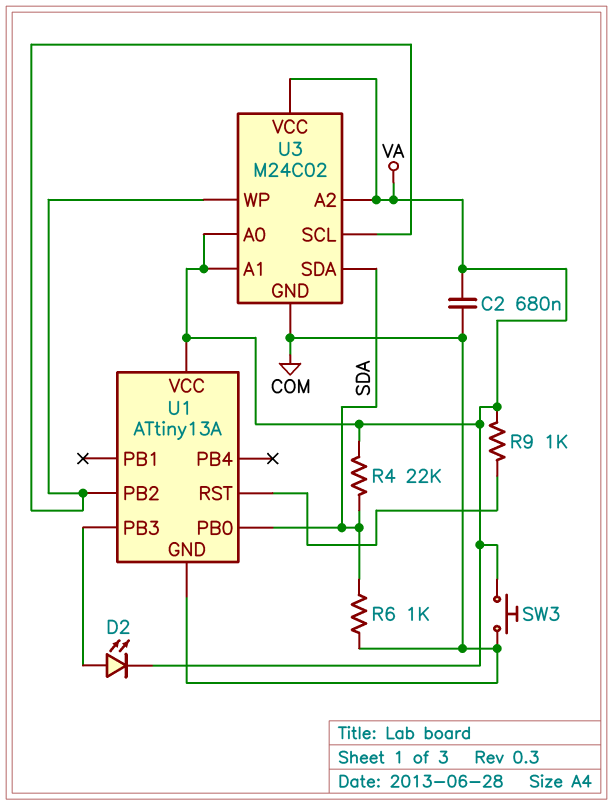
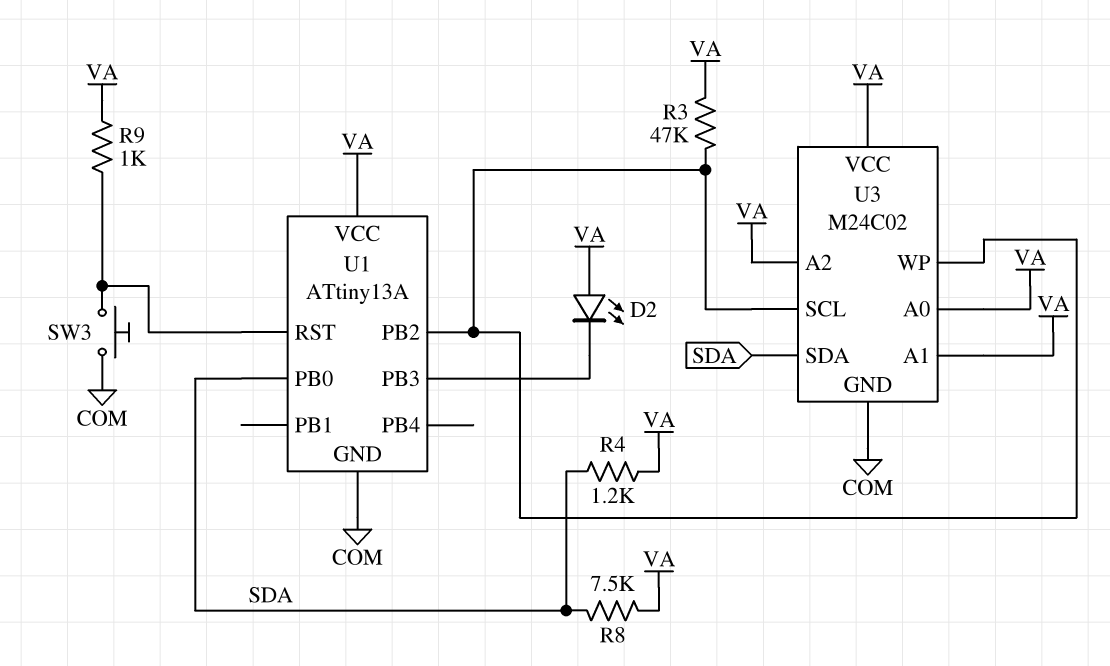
C2: 680nF (COM, VA) -> none
D2: LED (A U1/PB3, K VA) -> LED (A VA, K U1/PB3)
R3: none -> 47k (U1/PB2, VA)
R4: 22k (SDA, VA) -> 1.2k (SDA, VA)
R6: 1k (COM, SDA) -> none
R8: none -> 7.5k (SDA, VA)
SW3: button (COM, VA) -> button (COM, U1/RST)

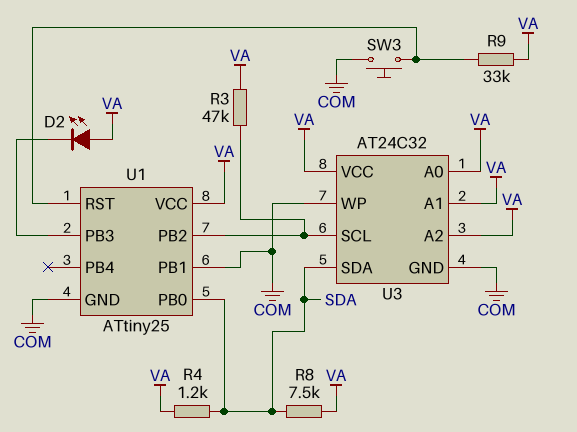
R9: 1k (U1/RST, VA) -> 33k (U1/RST, VA)
U1: ATtiny13A -> ATtiny25
U1 pin PB1: none -> COM
U3: M24C02 -> AT24C32
U3 pin WP: U1/PB2 -> COM

